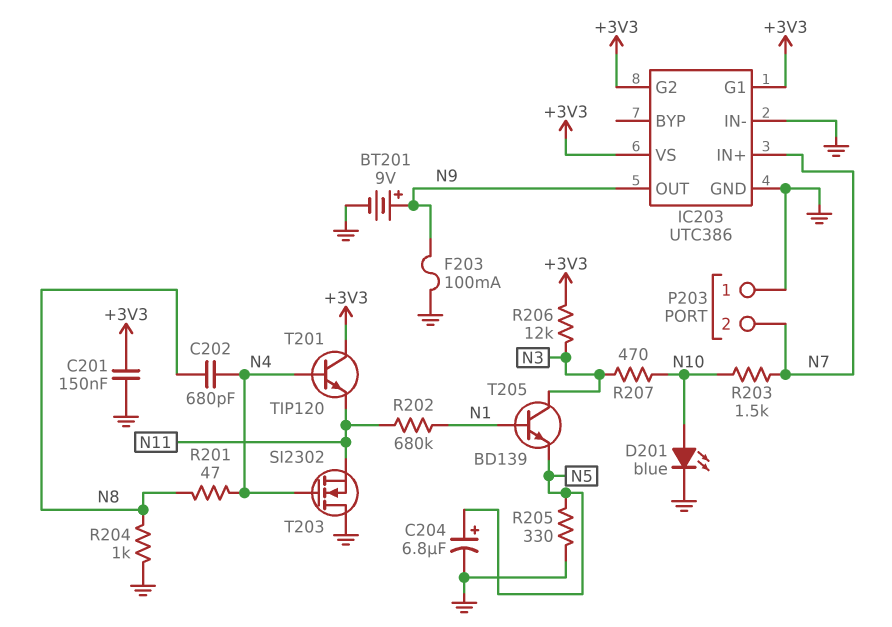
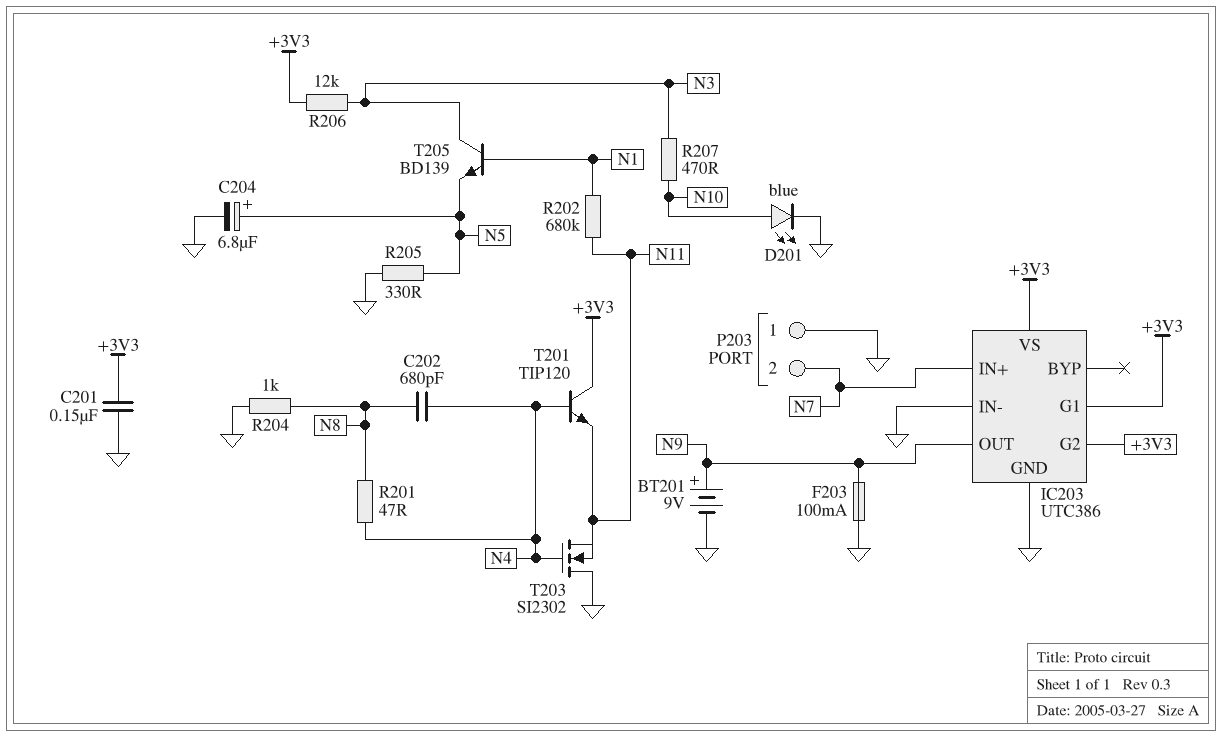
R203: 1.5k (N7, N10) -> none

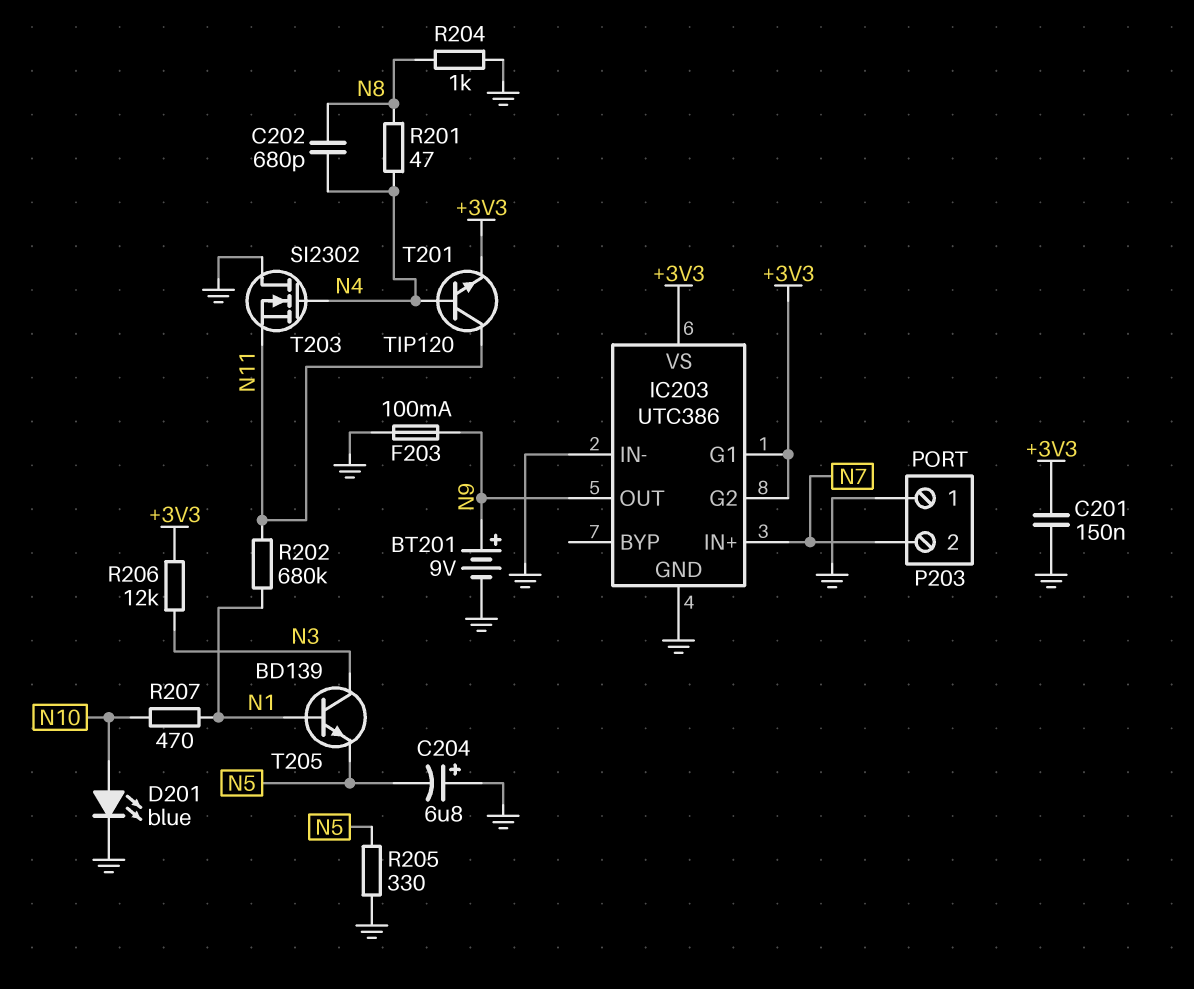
C204: 6.8uF (plus N5, minus GND) -> 6.8uF (plus GND, minus N5)
R207: 470 (N3, N10) -> 470 (N1, N10)
T201: NPN TIP120 (B N4, C +3V3, E N11) -> NPN TIP120 (B N4, C N11, E +3V3)

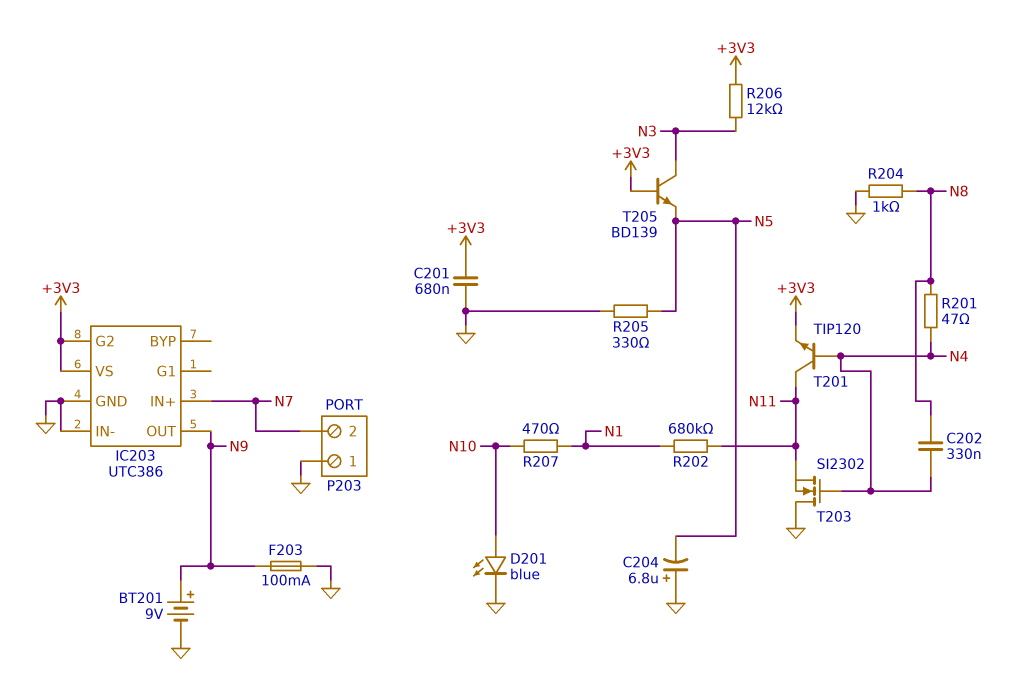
C201: 150nF (+3V3, GND) -> 680nF (+3V3, GND)
C202: 680pF (N4, N8) -> 330nF (N4, N8)
IC203 pin G1: +3V3 -> none
T205: NPN BD139 (B N1, C N3, E N5) -> NPN BD139 (B +3V3, C N3, E N5)

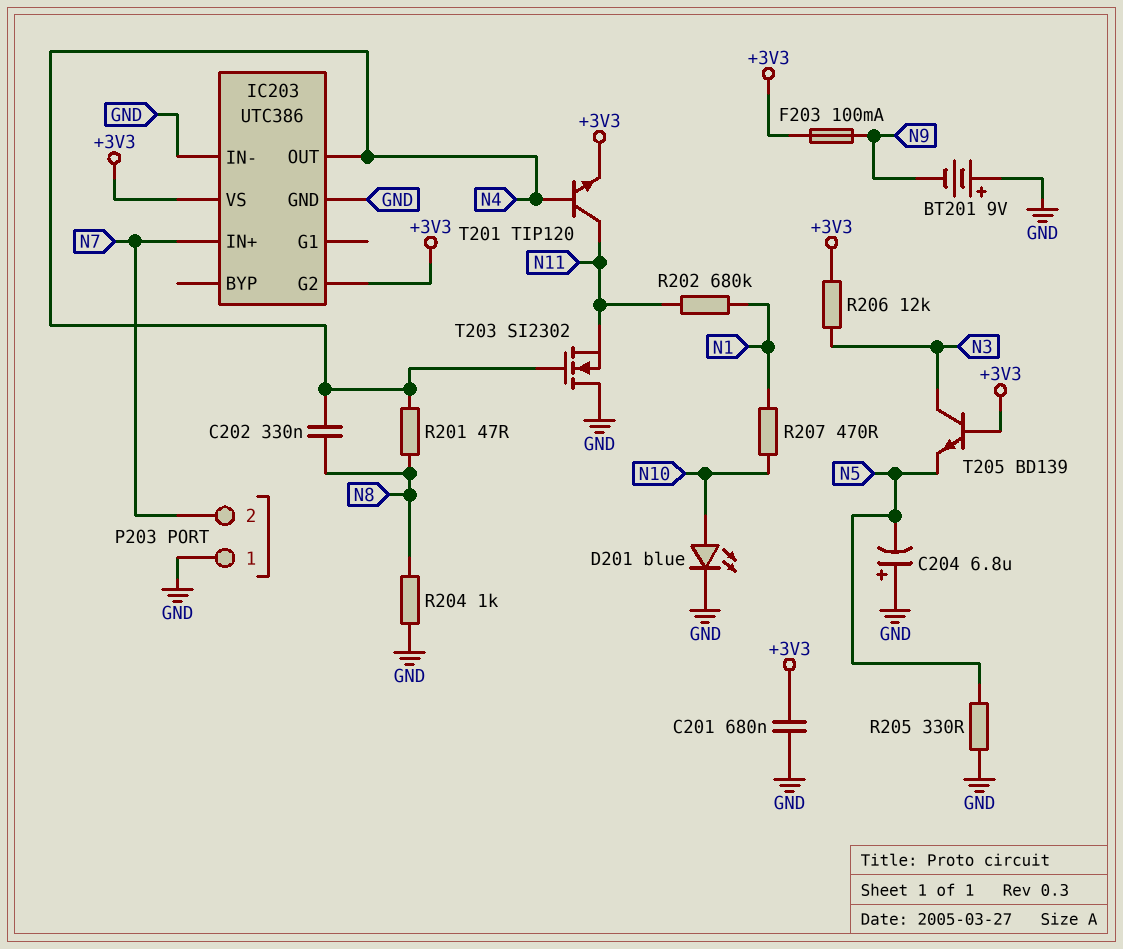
BT201: 9V (plus N9, minus GND) -> 9V (plus GND, minus N9)
F203: 100mA (GND, N9) -> 100mA (+3V3, N9)
IC203 pin OUT: N9 -> N4

